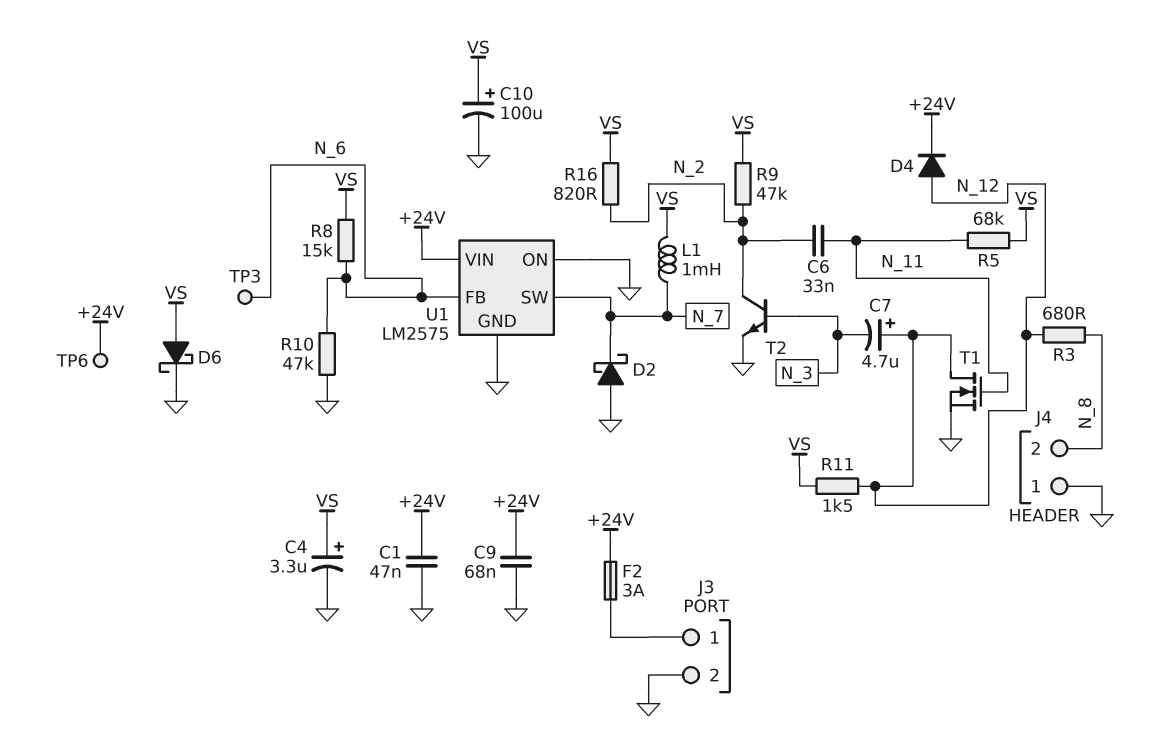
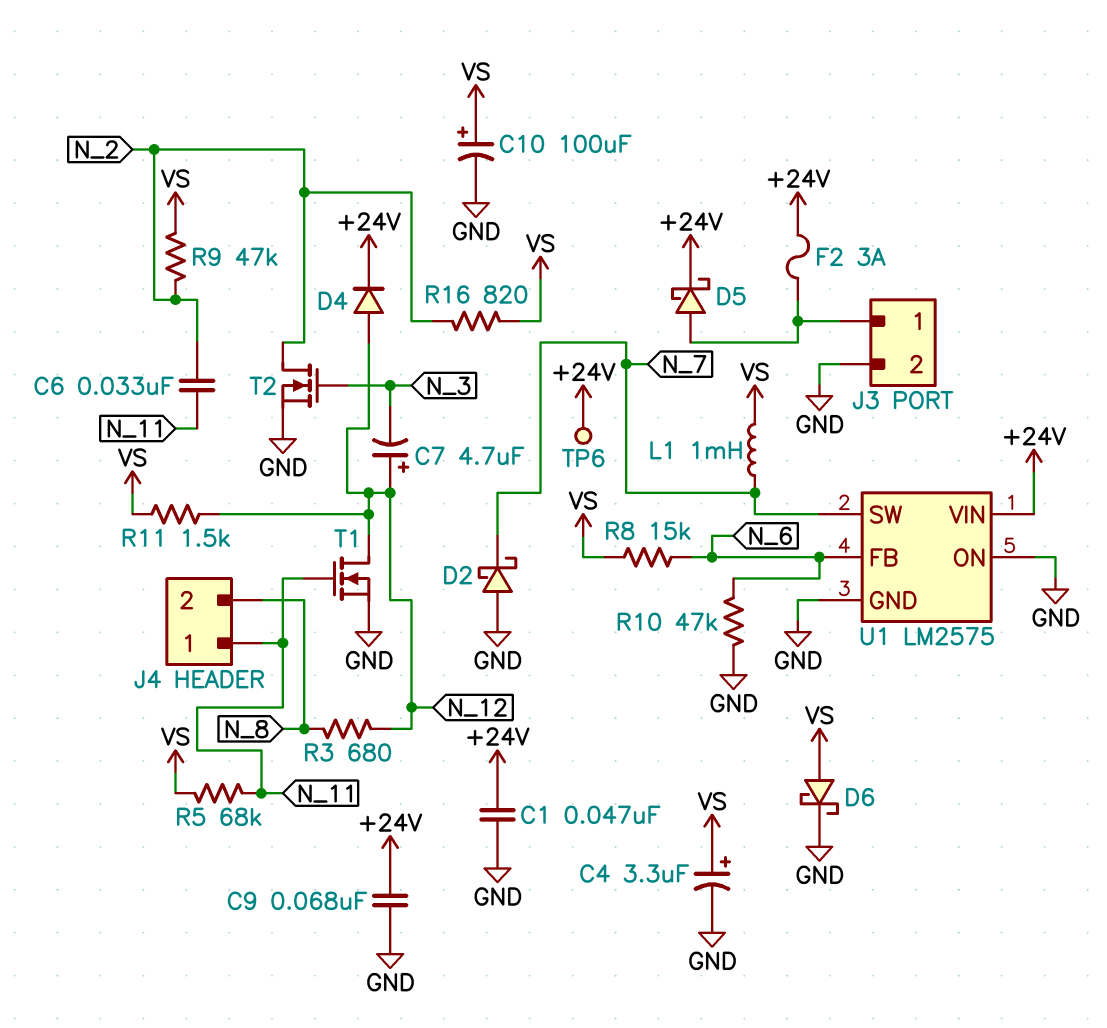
D5: none -> schottky (A J3/1, K +24V)
J4 pin 1: GND -> N_11
T2: NPN (B N_3, C N_2, E GND) -> NMOS (G N_3, D N_2, S GND)
TP3: test point (N_6) -> none

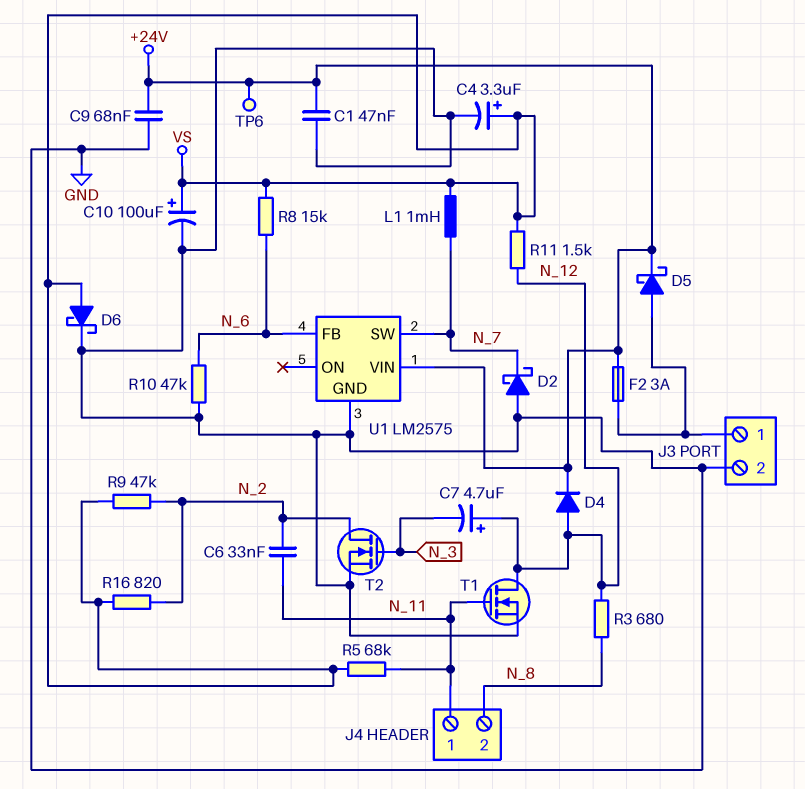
U1 pin ON: GND -> none

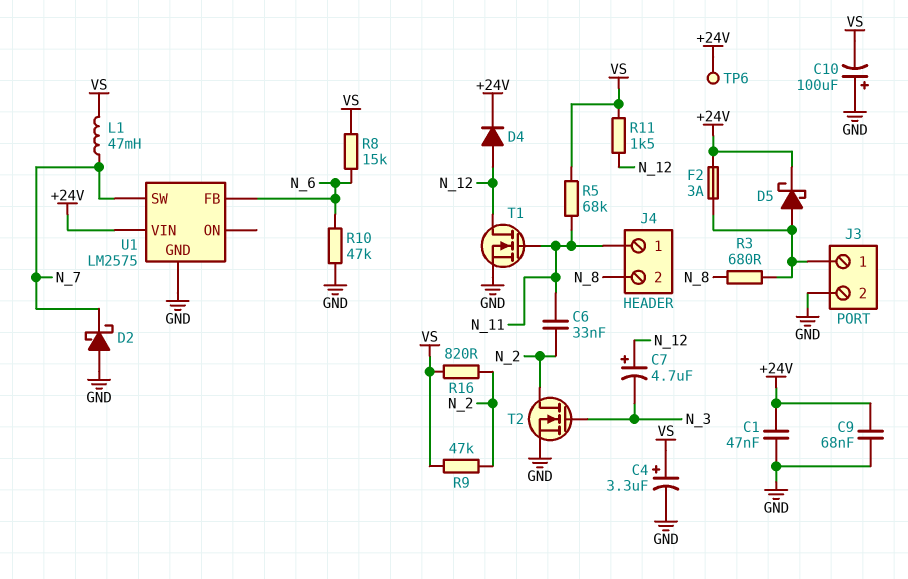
C10: 100uF (plus VS, minus GND) -> 100uF (plus GND, minus VS)
D6: schottky (A VS, K GND) -> none
L1: 1mH (N_7, VS) -> 47mH (N_7, VS)
R3: 680 (N_8, N_12) -> 680 (J3/1, N_8)

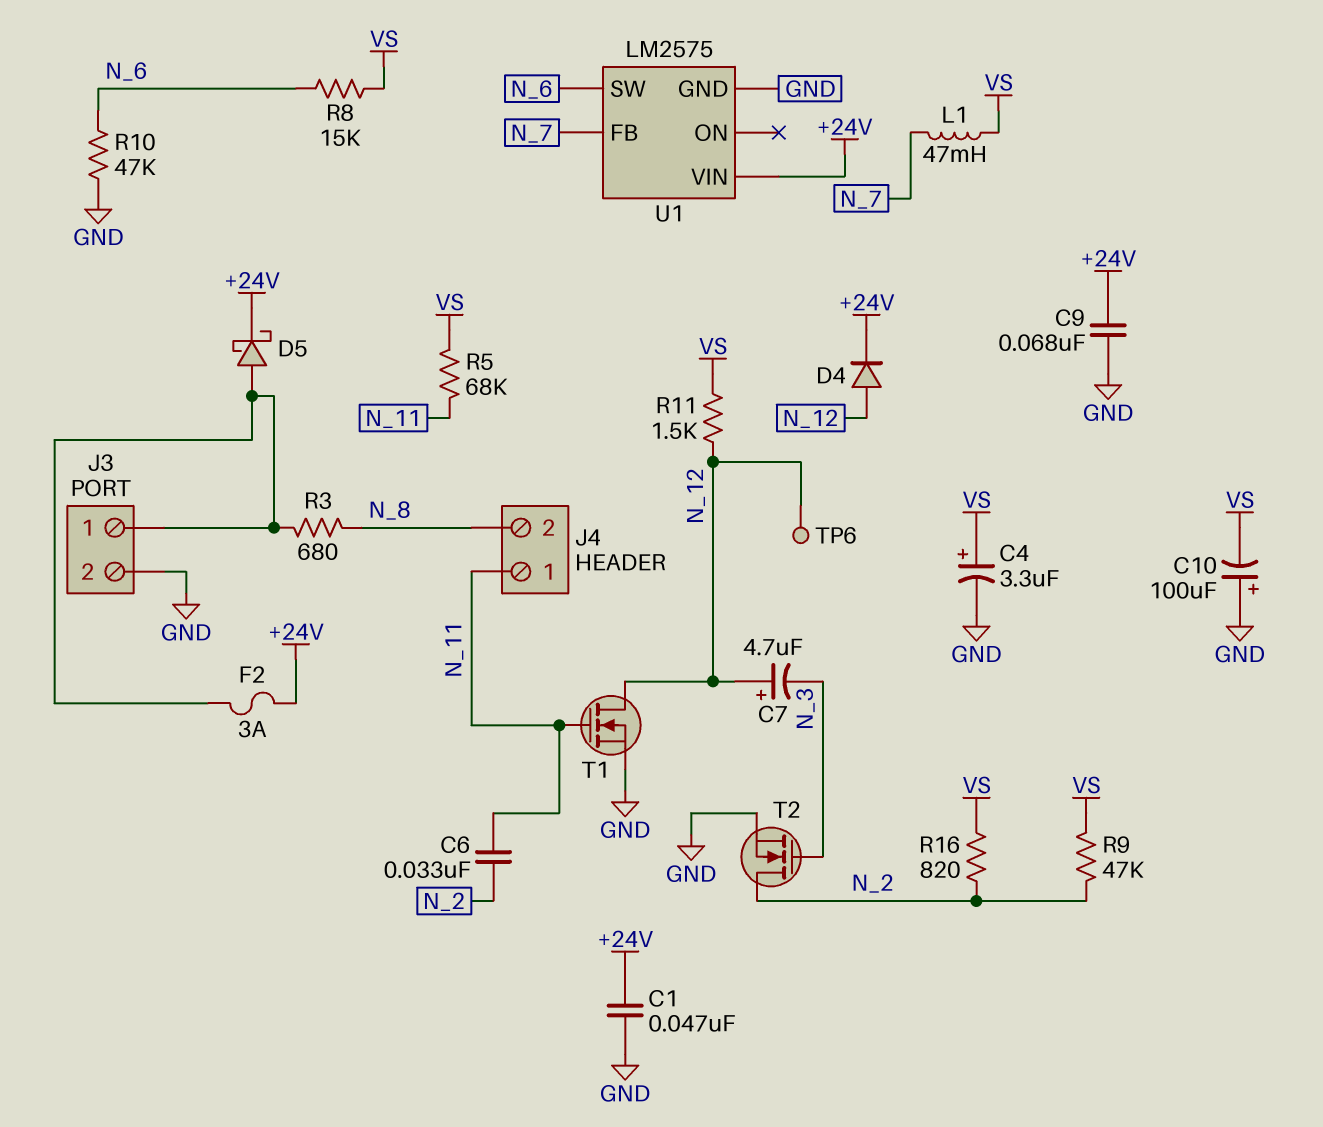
D2: schottky (A GND, K N_7) -> none
TP6: test point (+24V) -> test point (N_12)
U1 pin FB: N_6 -> N_7
U1 pin SW: N_7 -> N_6

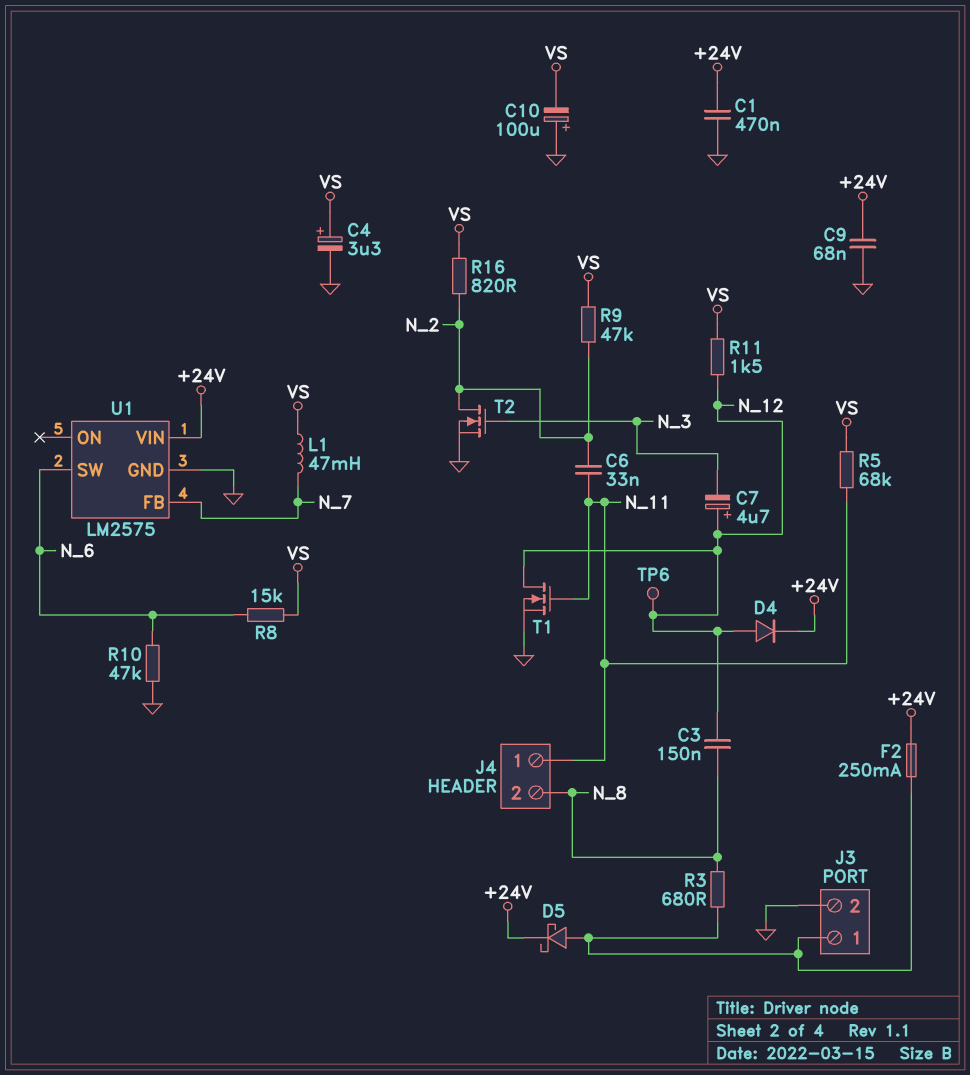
C1: 47nF (+24V, GND) -> 470nF (+24V, GND)
C3: none -> 150nF (N_8, N_12)
F2: 3A (+24V, J3/1) -> 250mA (+24V, J3/1)

